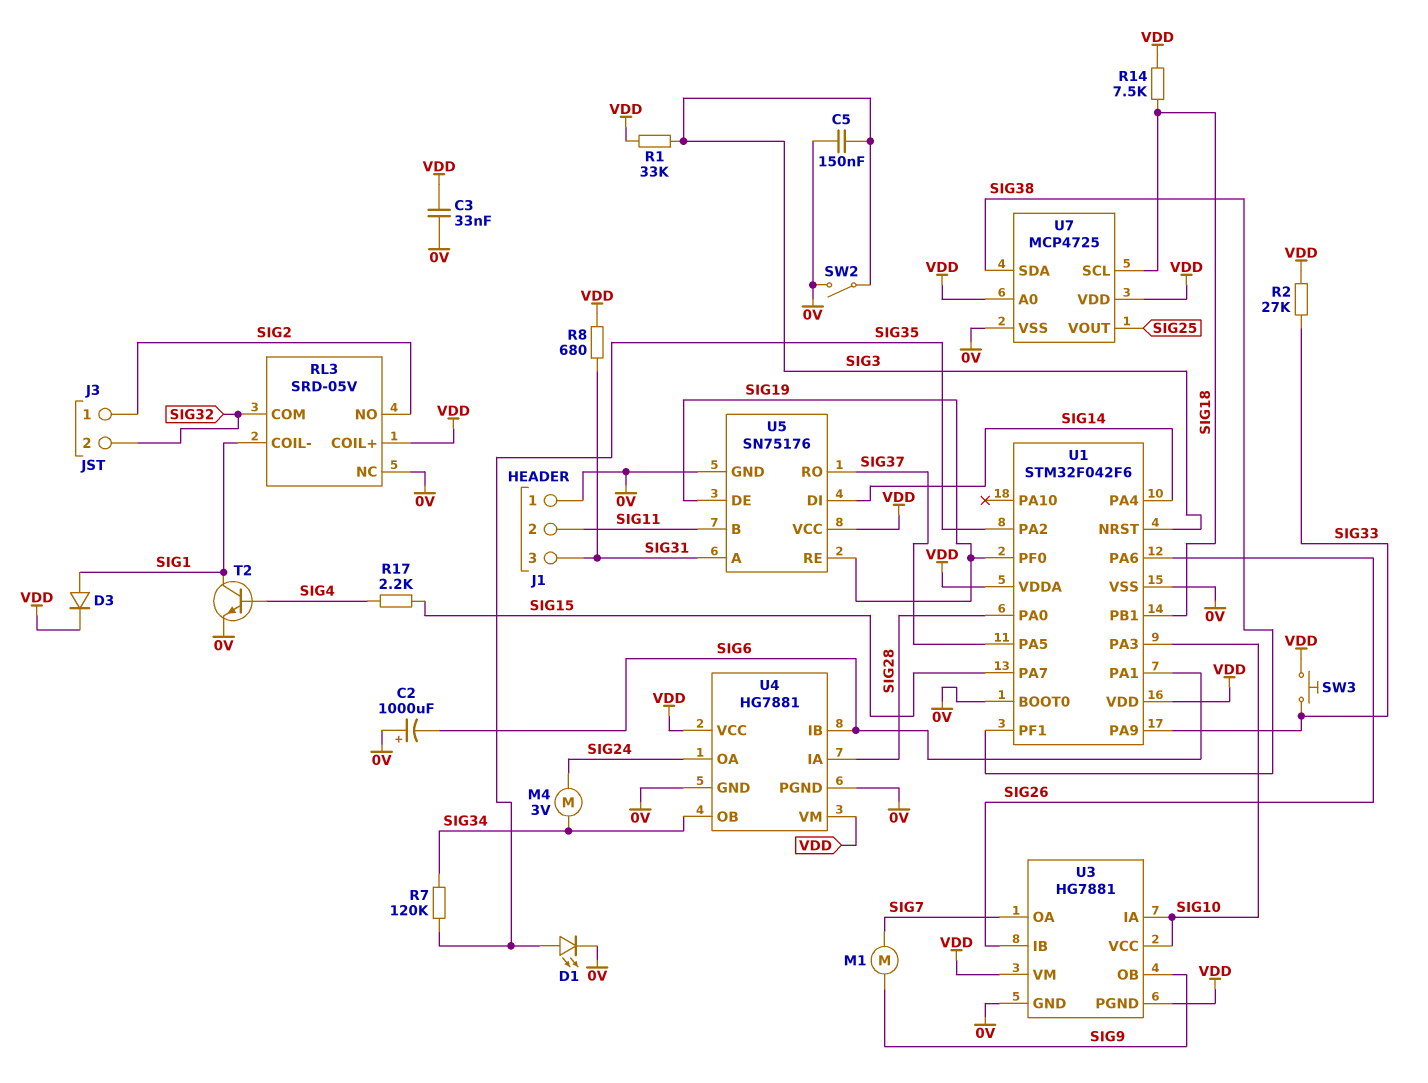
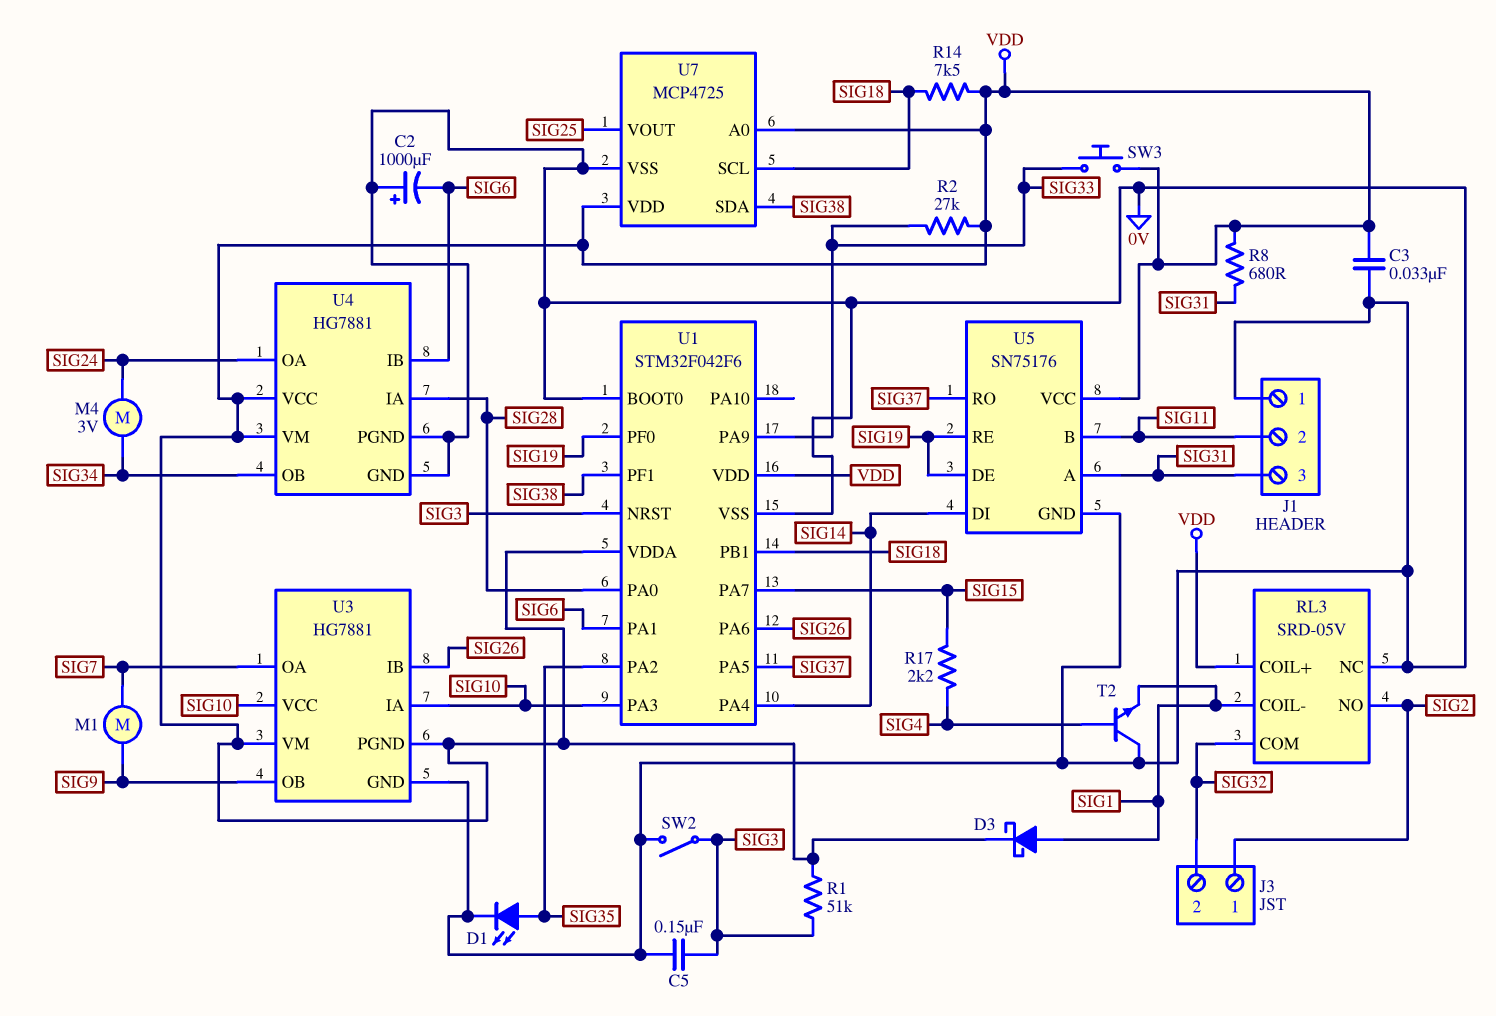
D3: diode (A SIG1, K VDD) -> schottky (A SIG1, K VDD)
R1: 33k (SIG3, VDD) -> 51k (SIG3, VDD)
R7: 120k (SIG34, SIG35) -> none
T2: NPN (B SIG4, C SIG1, E 0V) -> NPN (B SIG4, C 0V, E SIG1)

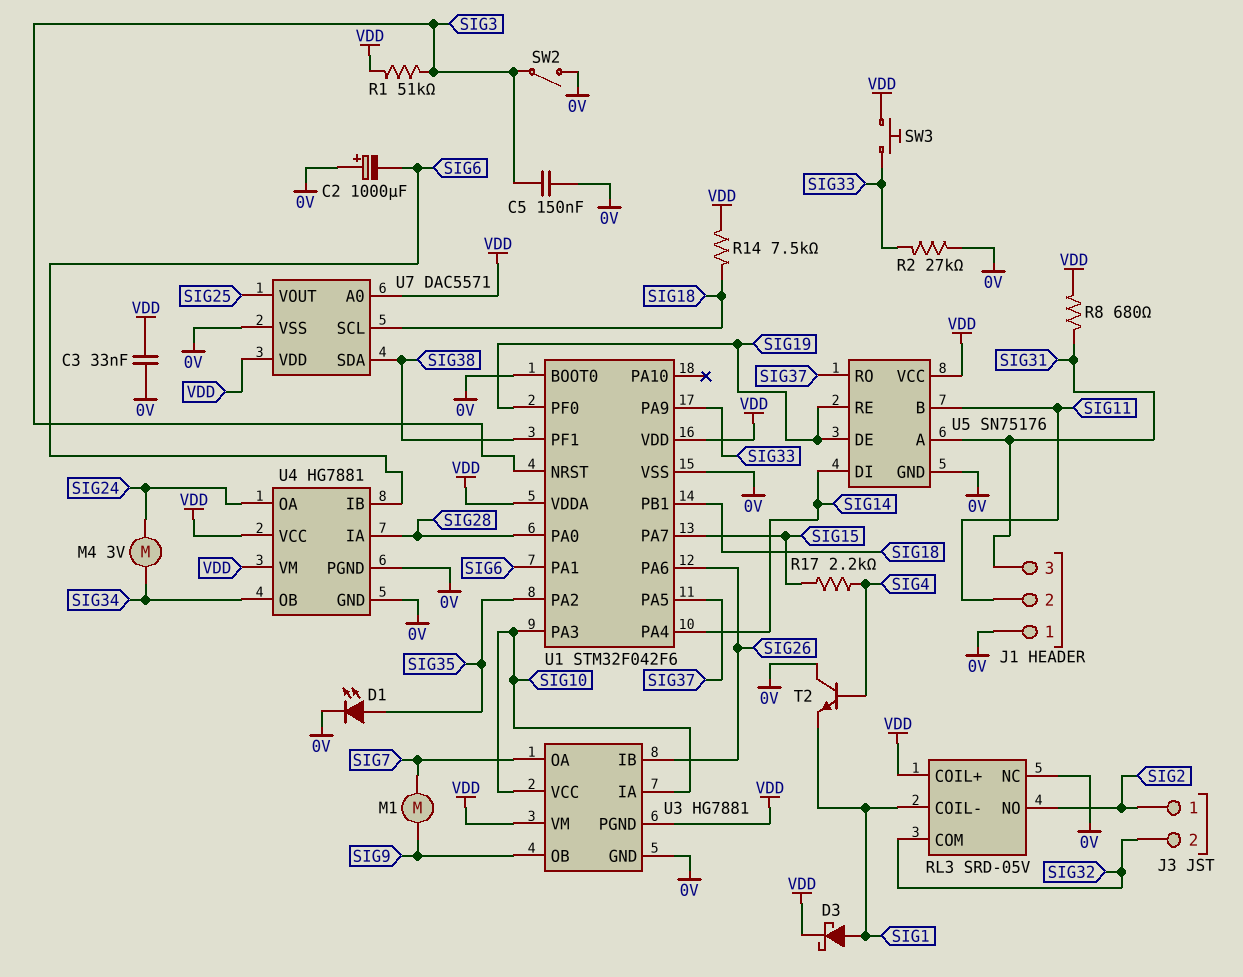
R2: 27k (SIG33, VDD) -> 27k (0V, SIG33)
U7: MCP4725 -> DAC5571

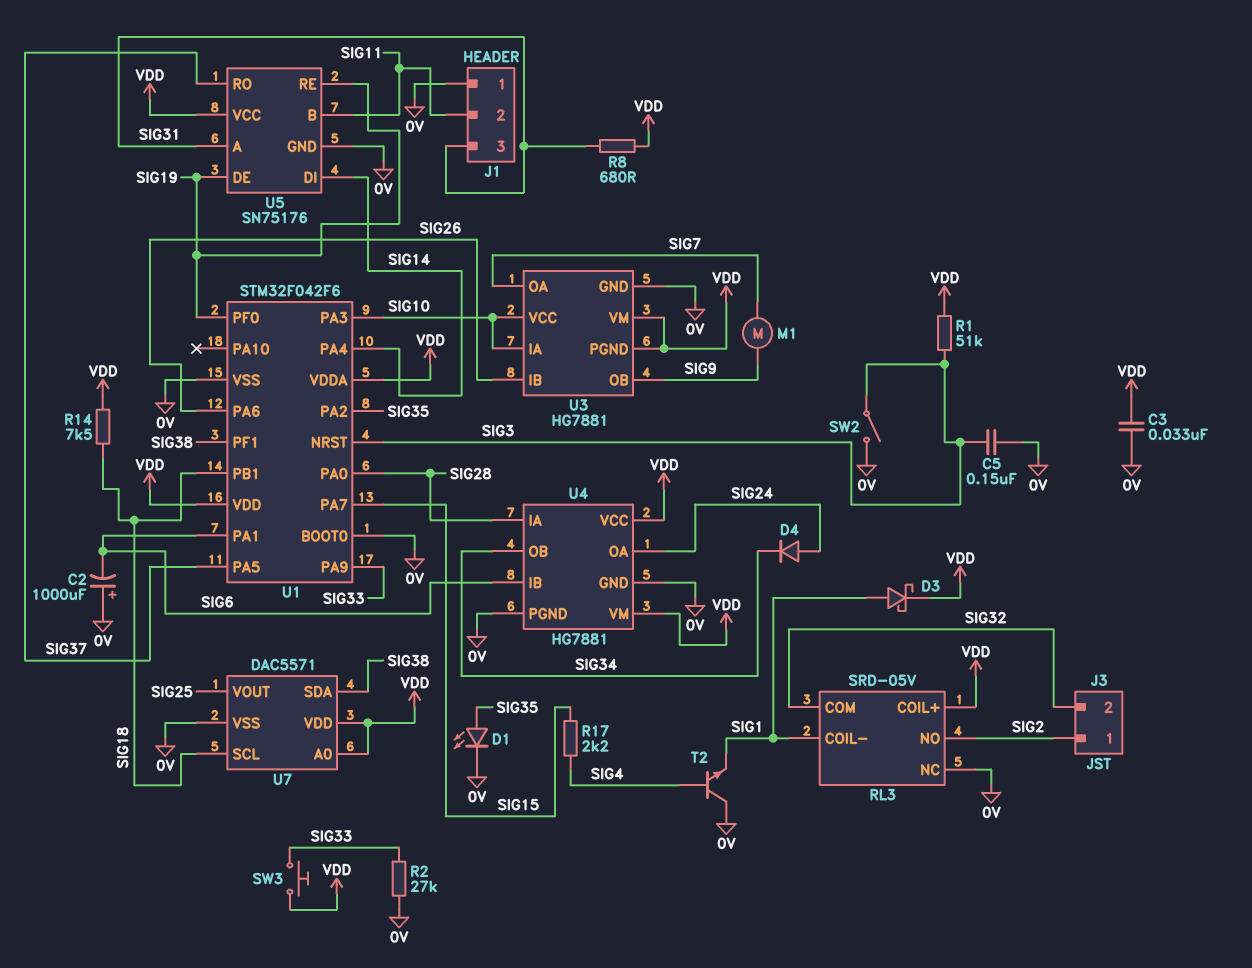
D4: none -> diode (A SIG24, K SIG34)
M4: motor 3V (SIG24, SIG34) -> none

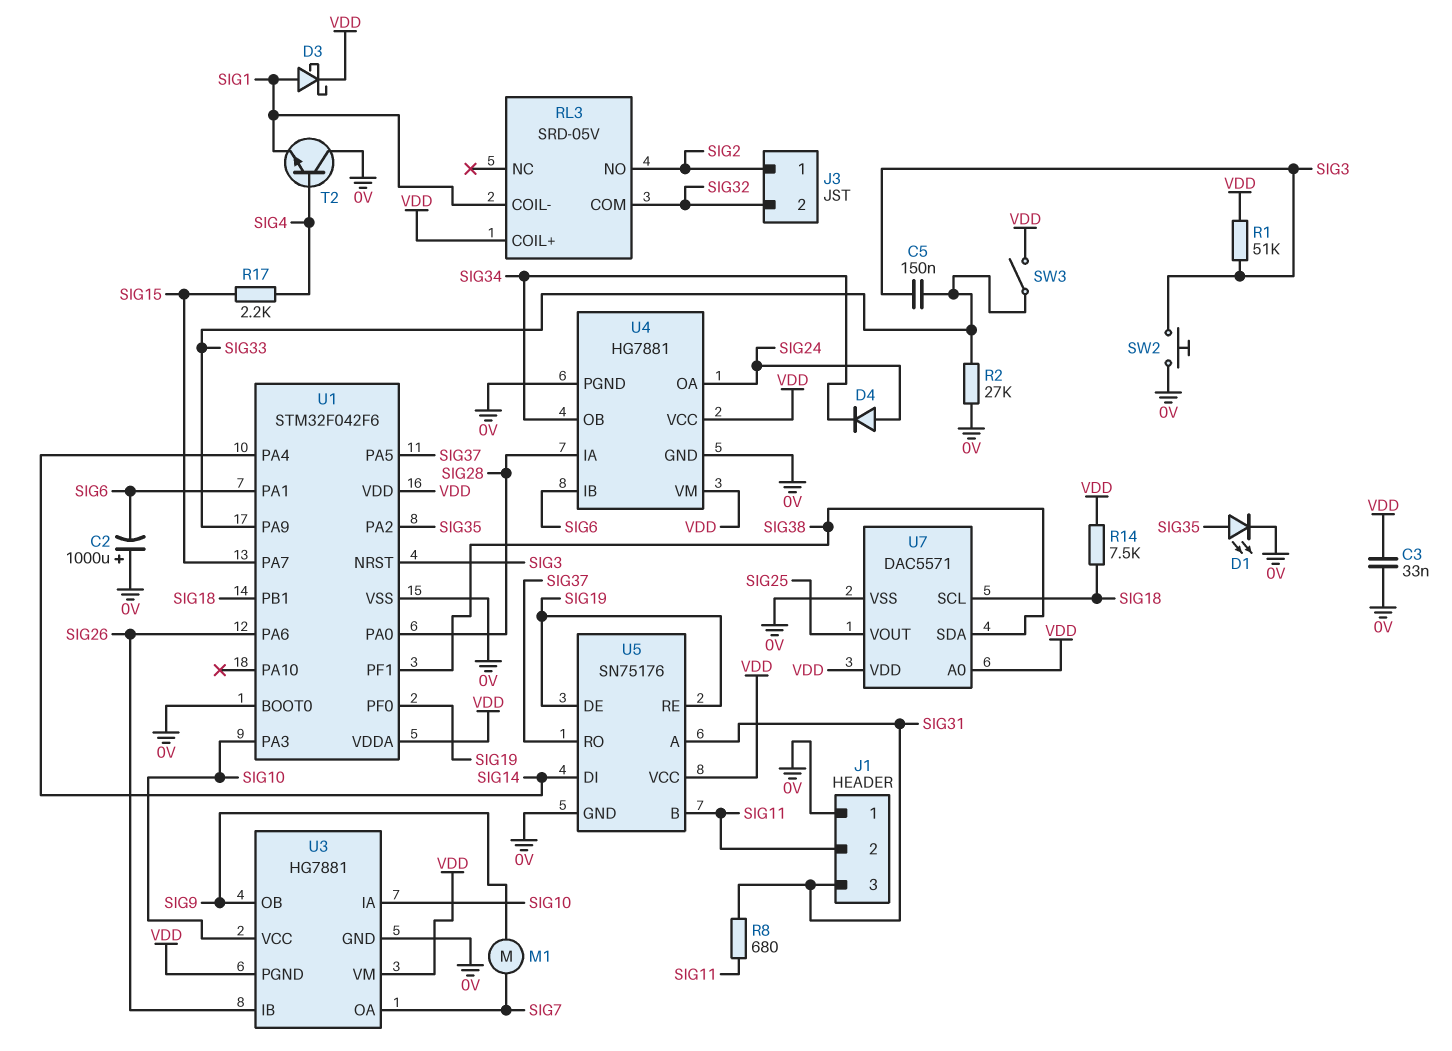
C5: 150nF (0V, SIG3) -> 150nF (SIG3, SIG33)
R8: 680 (SIG31, VDD) -> 680 (SIG11, SIG31)
RL3 pin NC: 0V -> none
SW2: switch (0V, SIG3) -> button (0V, SIG3)
SW3: button (SIG33, VDD) -> switch (SIG33, VDD)

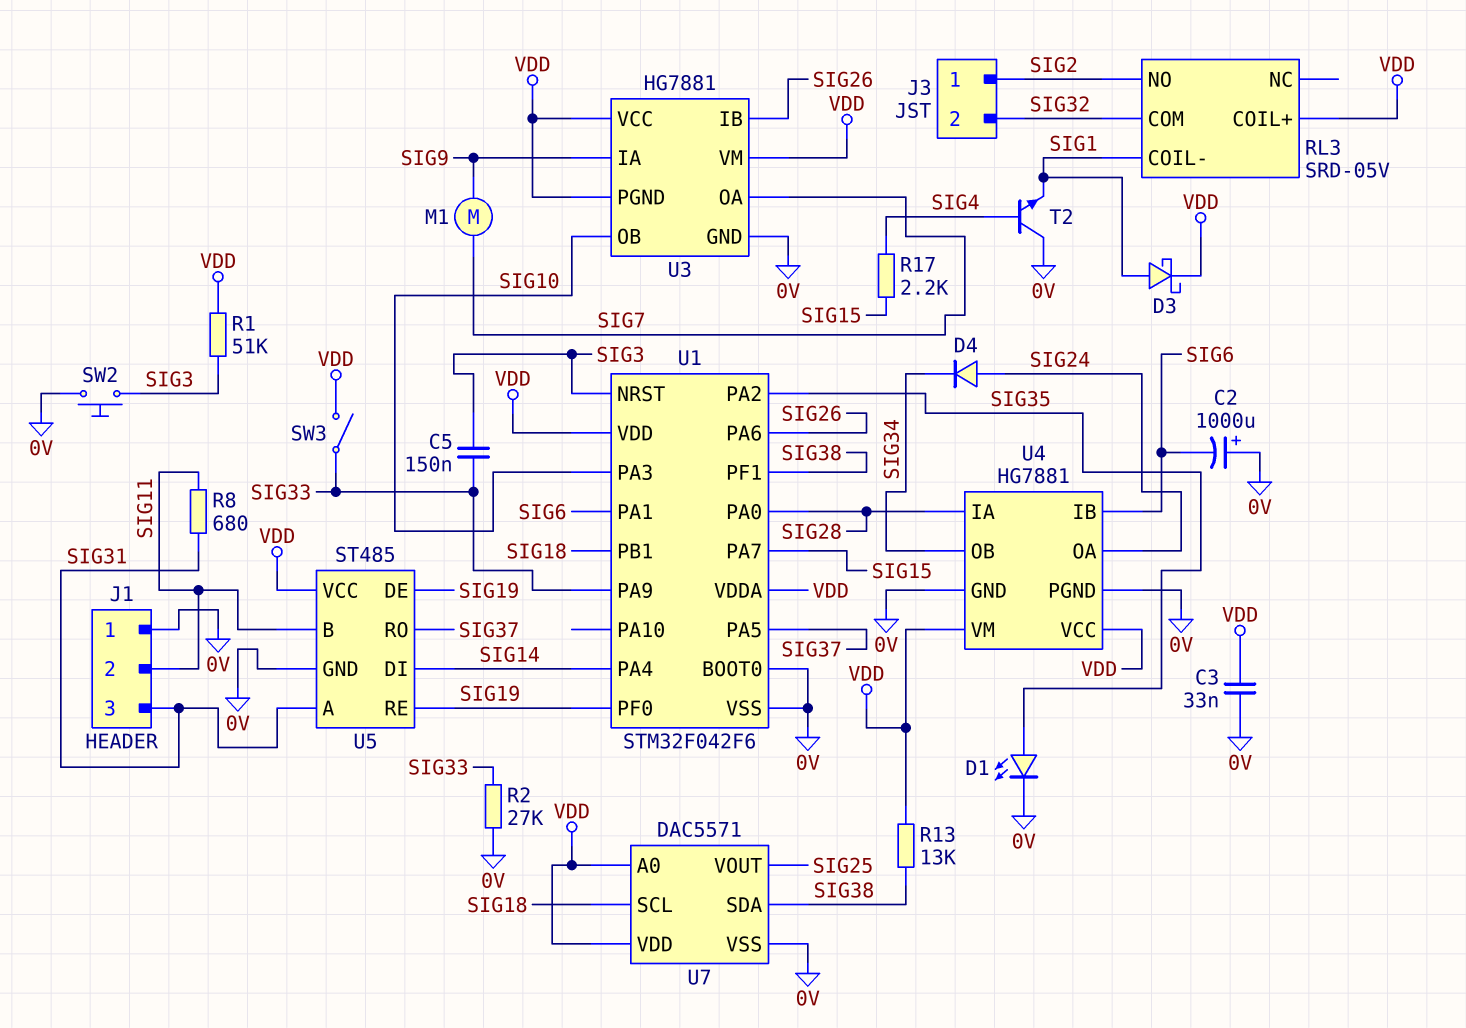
R13: none -> 13k (SIG38, VDD)
R14: 7.5k (SIG18, VDD) -> none
U3 pin IA: SIG10 -> SIG9
U3 pin OB: SIG9 -> SIG10
U3 pin VCC: SIG10 -> VDD
U5: SN75176 -> ST485

